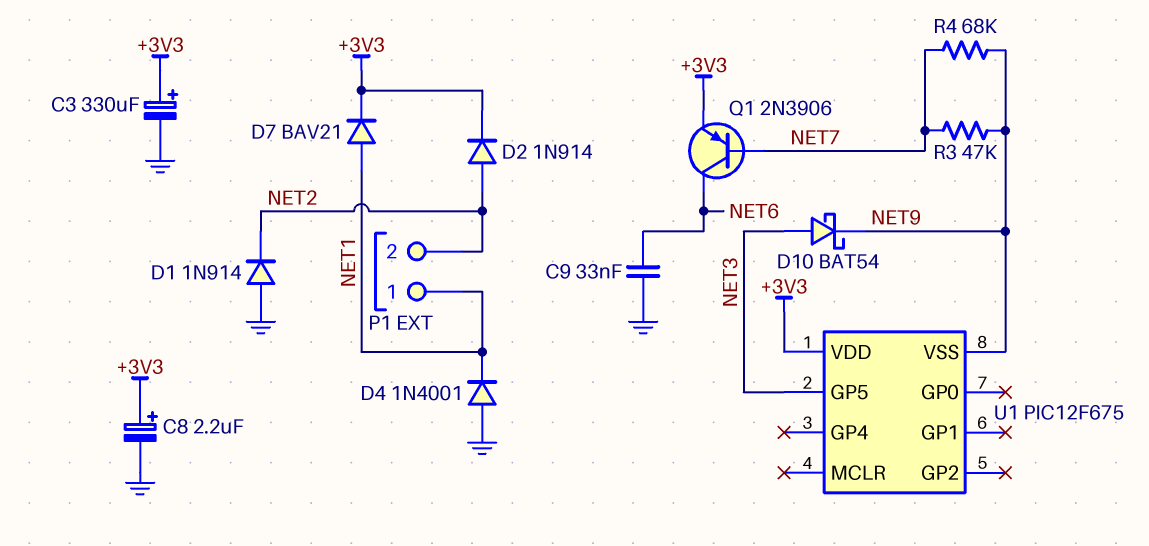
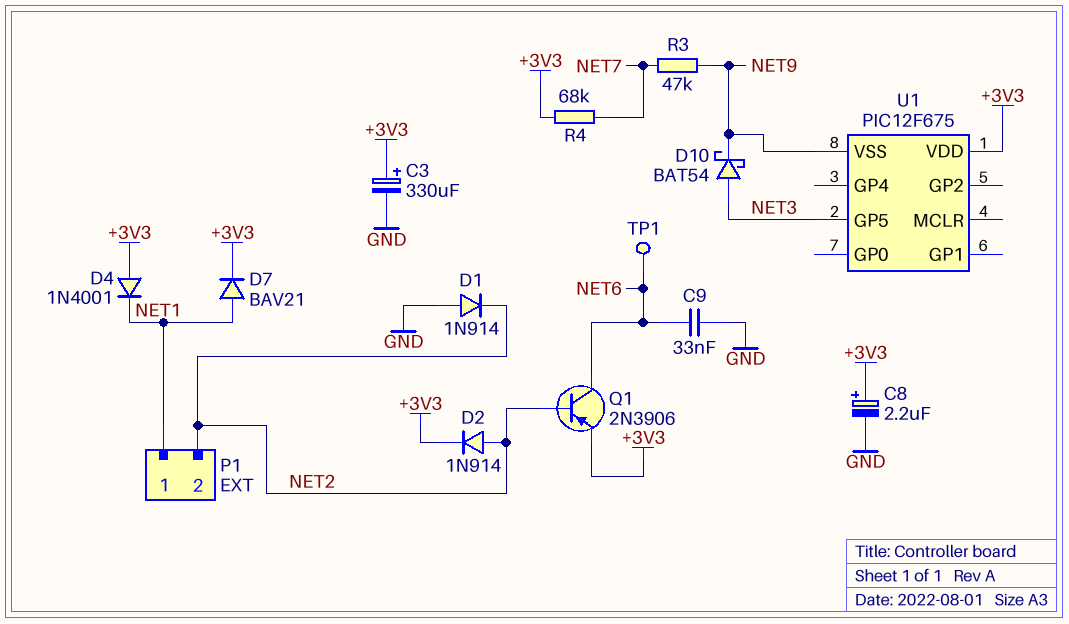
D4: diode 1N4001 (A GND, K NET1) -> diode 1N4001 (A +3V3, K NET1)
Q1: PNP 2N3906 (B NET7, C NET6, E +3V3) -> PNP 2N3906 (B NET2, C NET6, E +3V3)
R4: 68k (NET7, NET9) -> 68k (+3V3, NET7)
TP1: none -> test point (NET6)

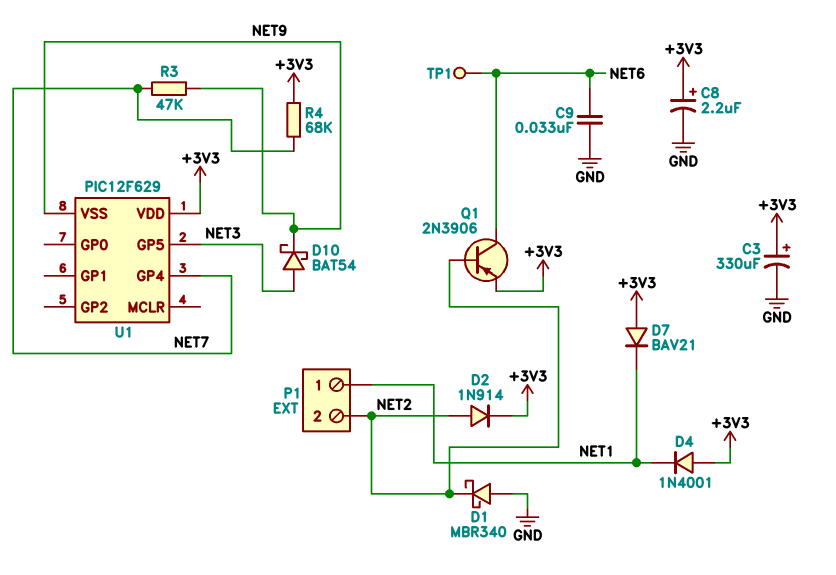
D1: diode 1N914 (A GND, K NET2) -> schottky MBR340 (A GND, K NET2)
D7: diode BAV21 (A NET1, K +3V3) -> diode BAV21 (A +3V3, K NET1)
U1: PIC12F675 -> PIC12F629
U1 pin GP4: none -> NET7

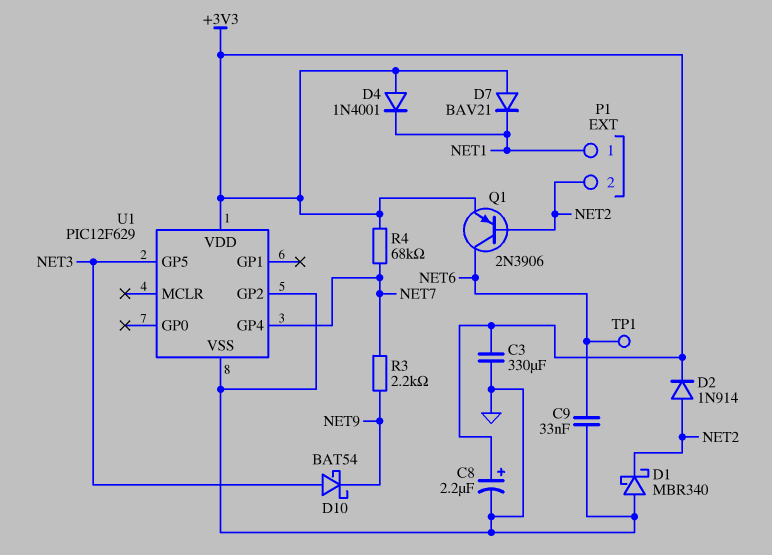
C3: 330uF (plus +3V3, minus GND) -> 330uF (+3V3, GND)
R3: 47k (NET7, NET9) -> 2.2k (NET7, NET9)
U1 pin GP2: none -> GND
U1 pin VSS: NET9 -> GND

